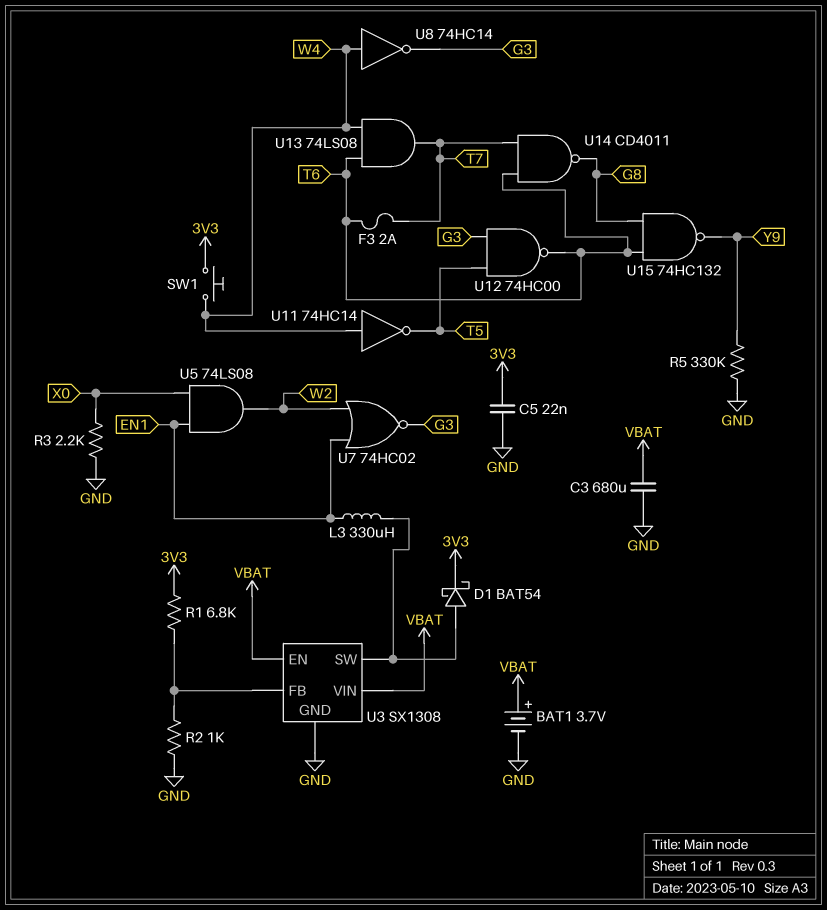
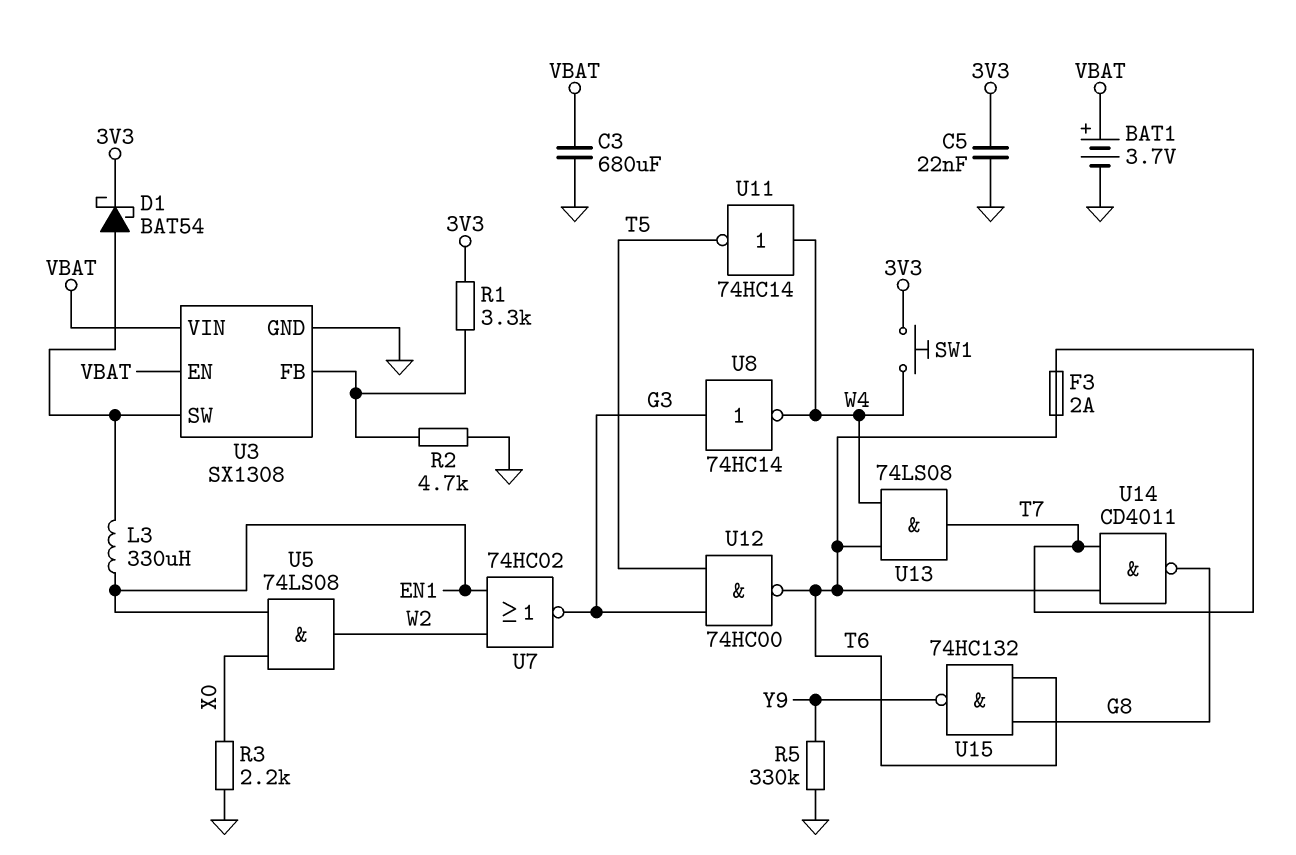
R1: 6.8k (3V3, U3/FB) -> 3.3k (3V3, U3/FB)
R2: 1k (GND, U3/FB) -> 4.7k (GND, U3/FB)
U8: NOT 74HC14 (in W4, out G3) -> NOT 74HC14 (in G3, out W4)

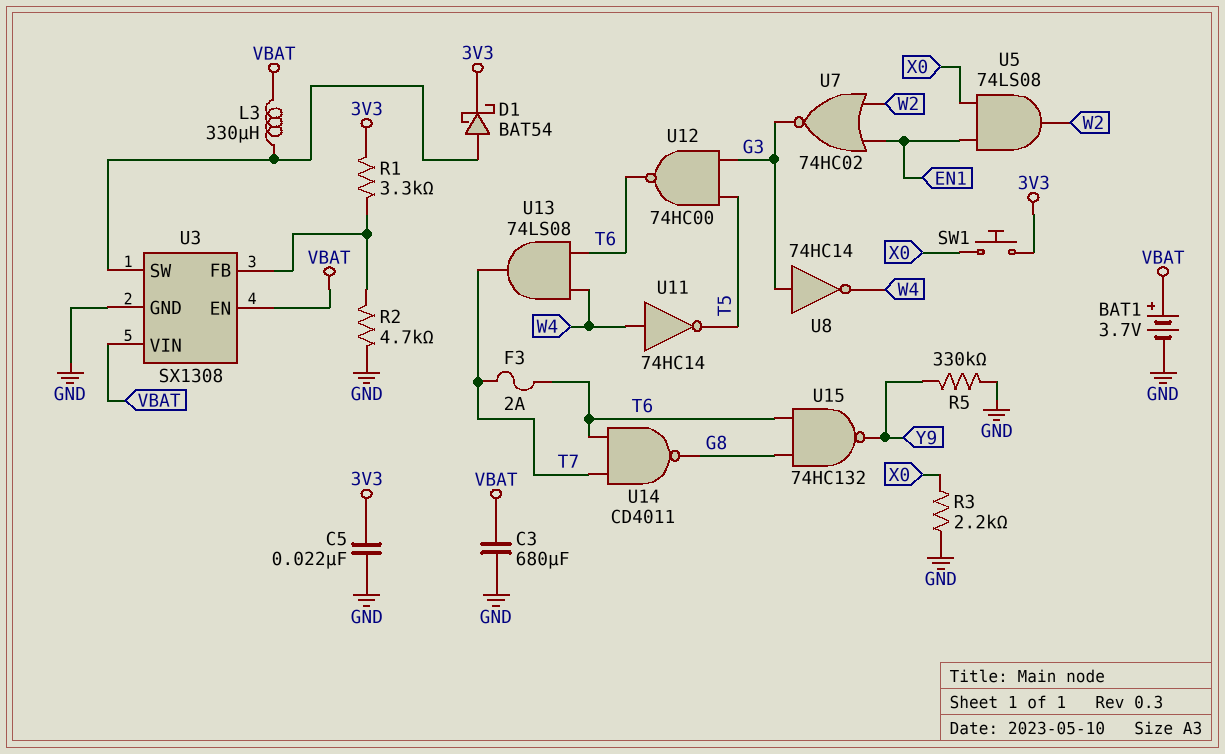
L3: 330uH (EN1, U3/SW) -> 330uH (U3/SW, VBAT)
SW1: button (3V3, W4) -> button (3V3, X0)

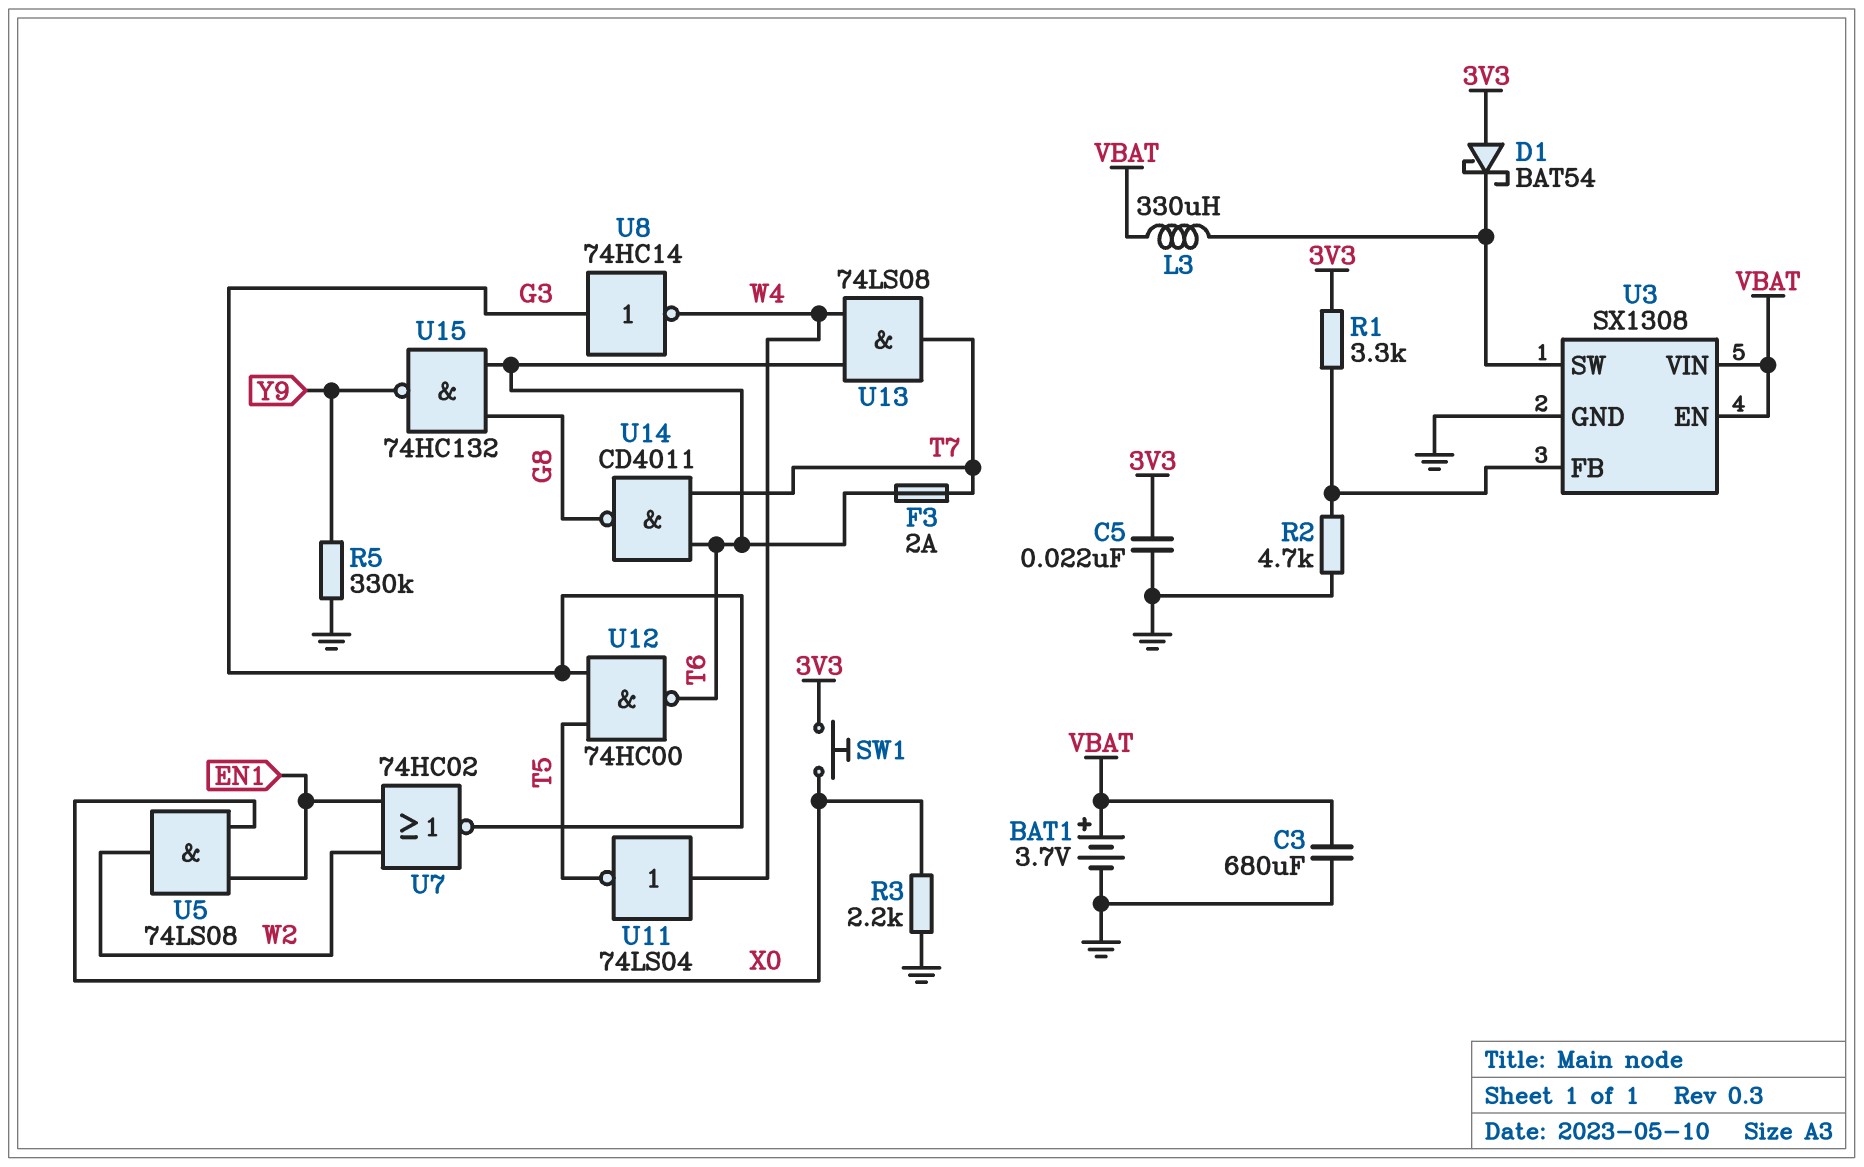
D1: schottky BAT54 (A U3/SW, K 3V3) -> schottky BAT54 (A 3V3, K U3/SW)
U11: NOT 74HC14 (in W4, out T5) -> NOT 74LS04 (in W4, out T5)

